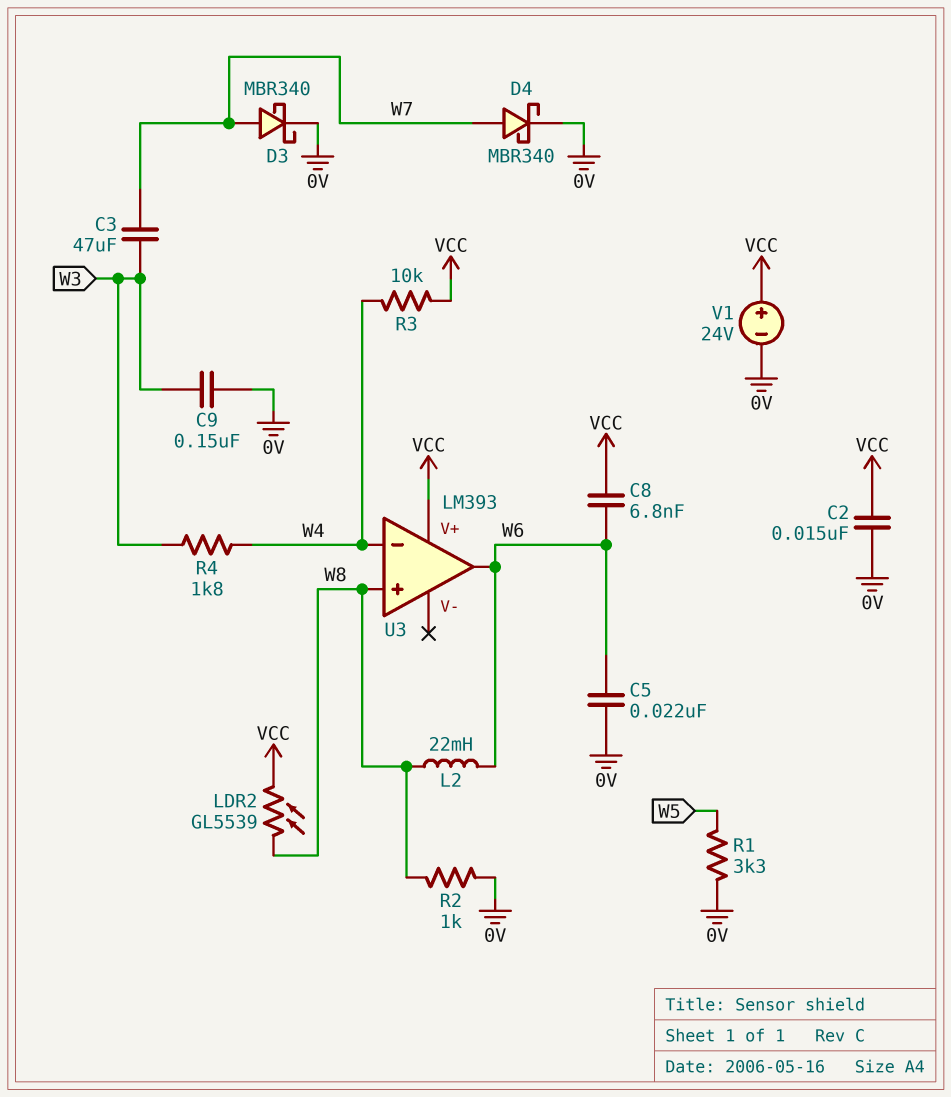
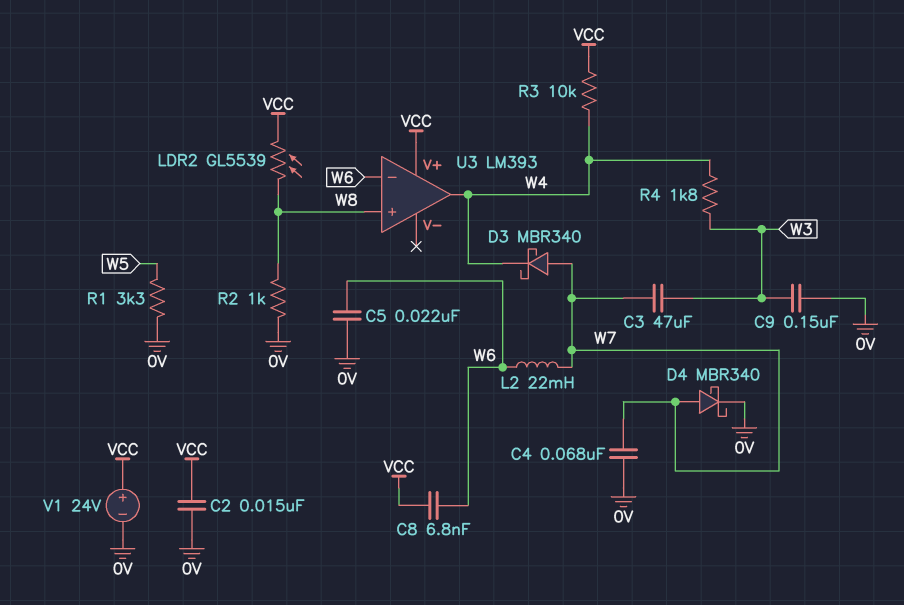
C4: none -> 68nF (0V, W7)
D3: schottky MBR340 (A W7, K 0V) -> schottky MBR340 (A W7, K W4)
L2: 22mH (W6, W8) -> 22mH (W6, W7)
U3 pin in-: W4 -> W6
U3 pin out: W6 -> W4

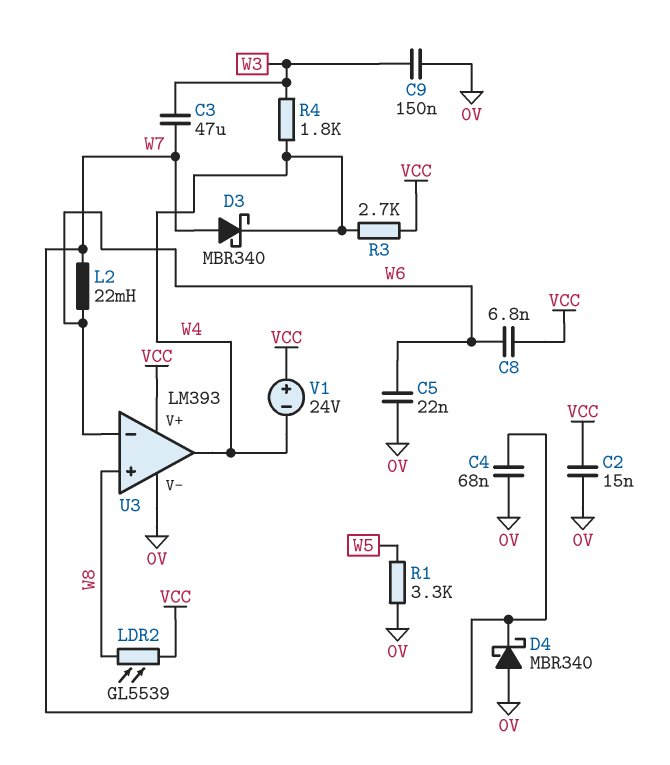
D4: schottky MBR340 (A W7, K 0V) -> schottky MBR340 (A 0V, K W7)
R2: 1k (0V, W8) -> none
R3: 10k (VCC, W4) -> 2.7k (VCC, W4)
U3 pin V-: none -> 0V
V1: 24V (plus VCC, minus 0V) -> 24V (plus VCC, minus W4)

